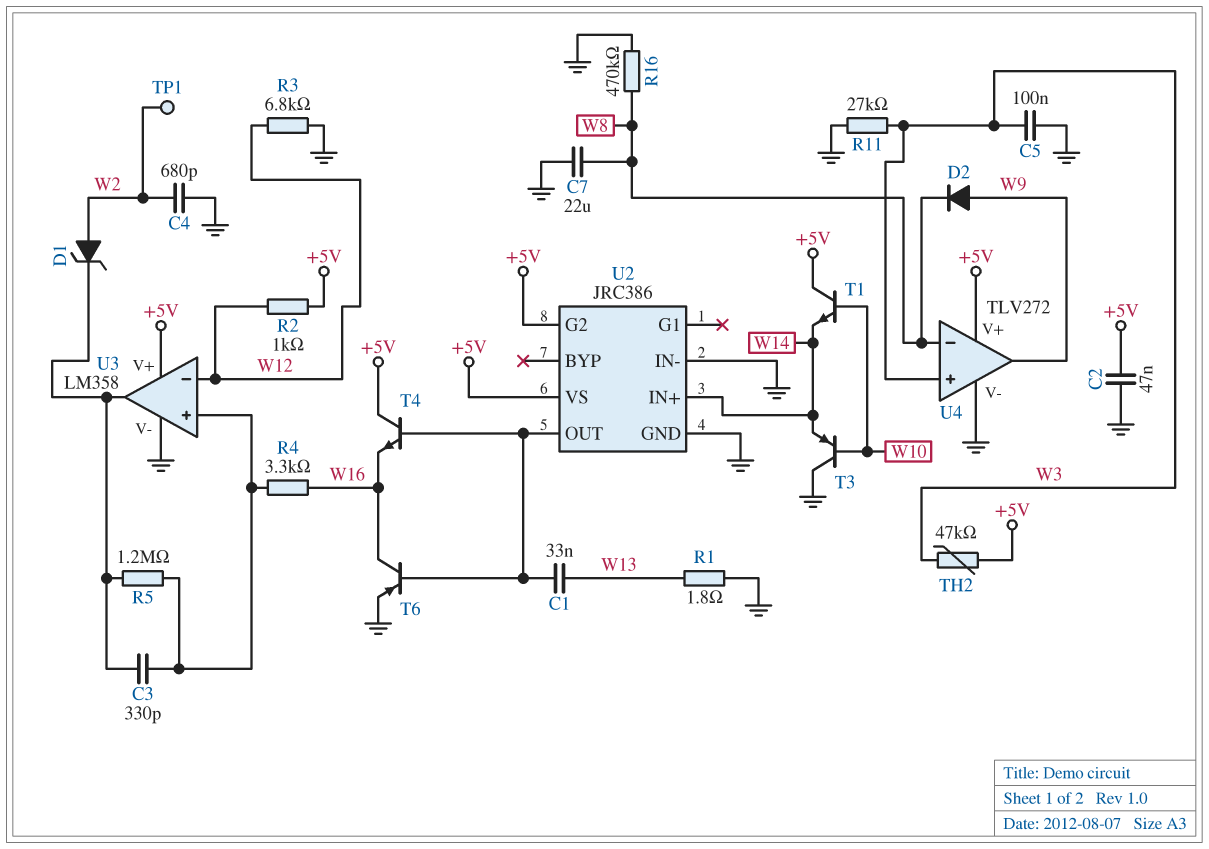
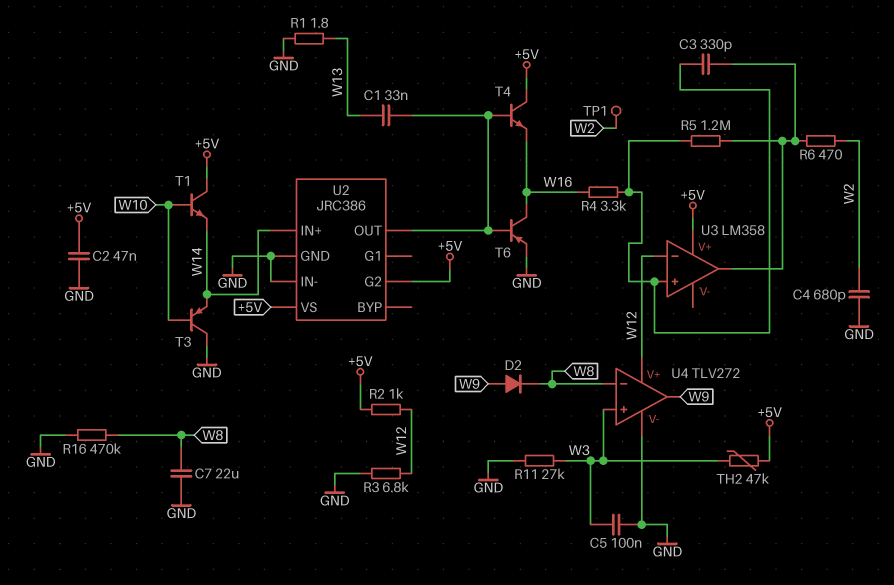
D1: zener (A W2, K U3/out) -> none
R6: none -> 470 (U3/out, W2)
U3 pin V-: GND -> none
U4 pin V+: +5V -> W12

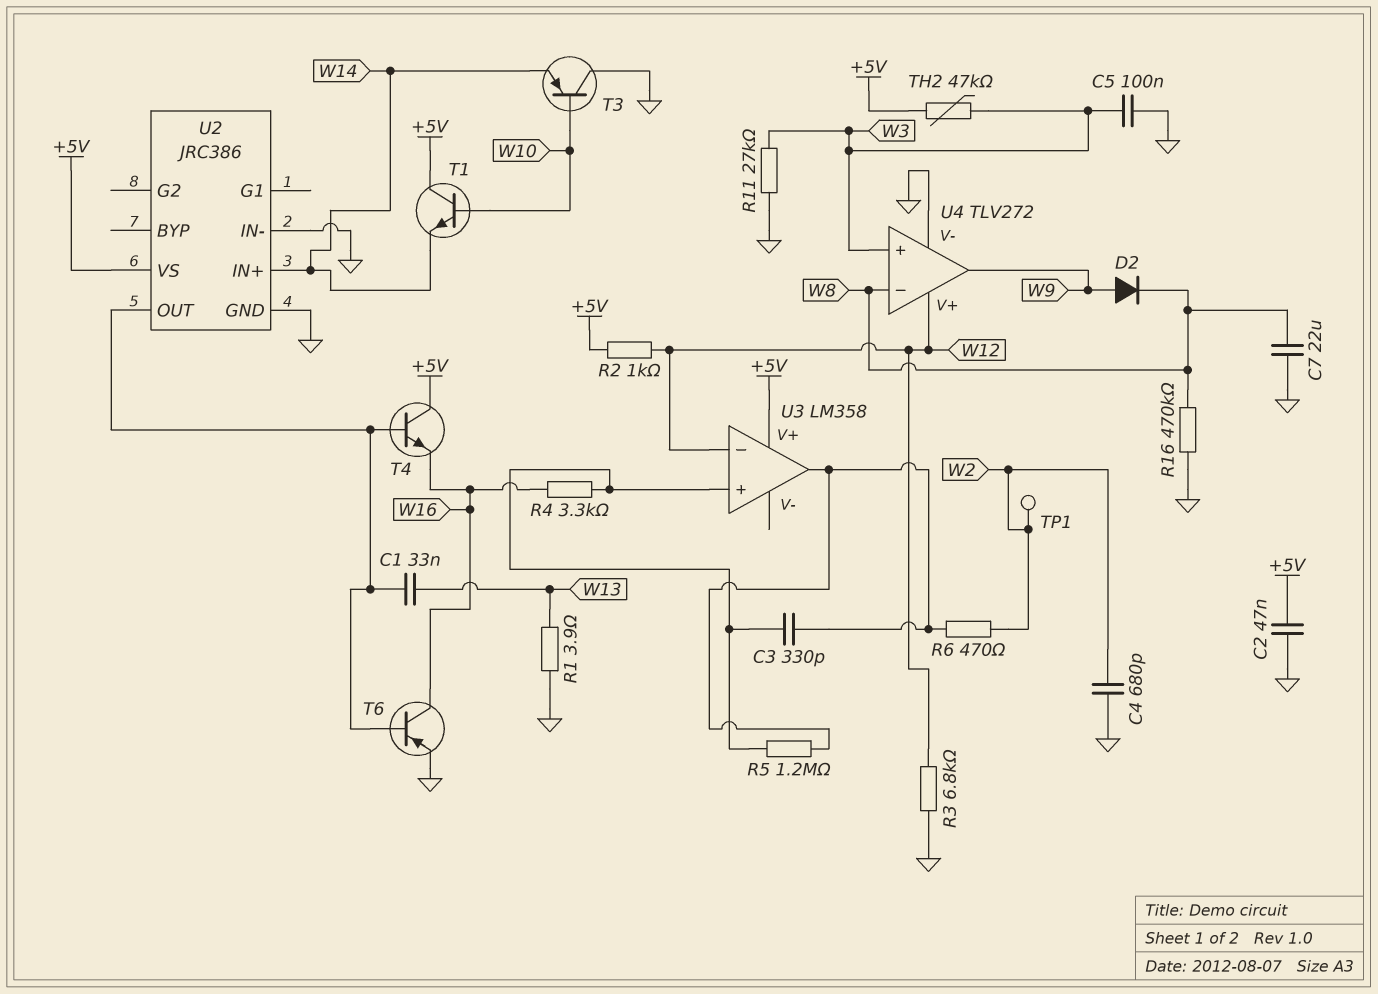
R1: 1.8 (GND, W13) -> 3.9 (GND, W13)
U2 pin G2: +5V -> none

